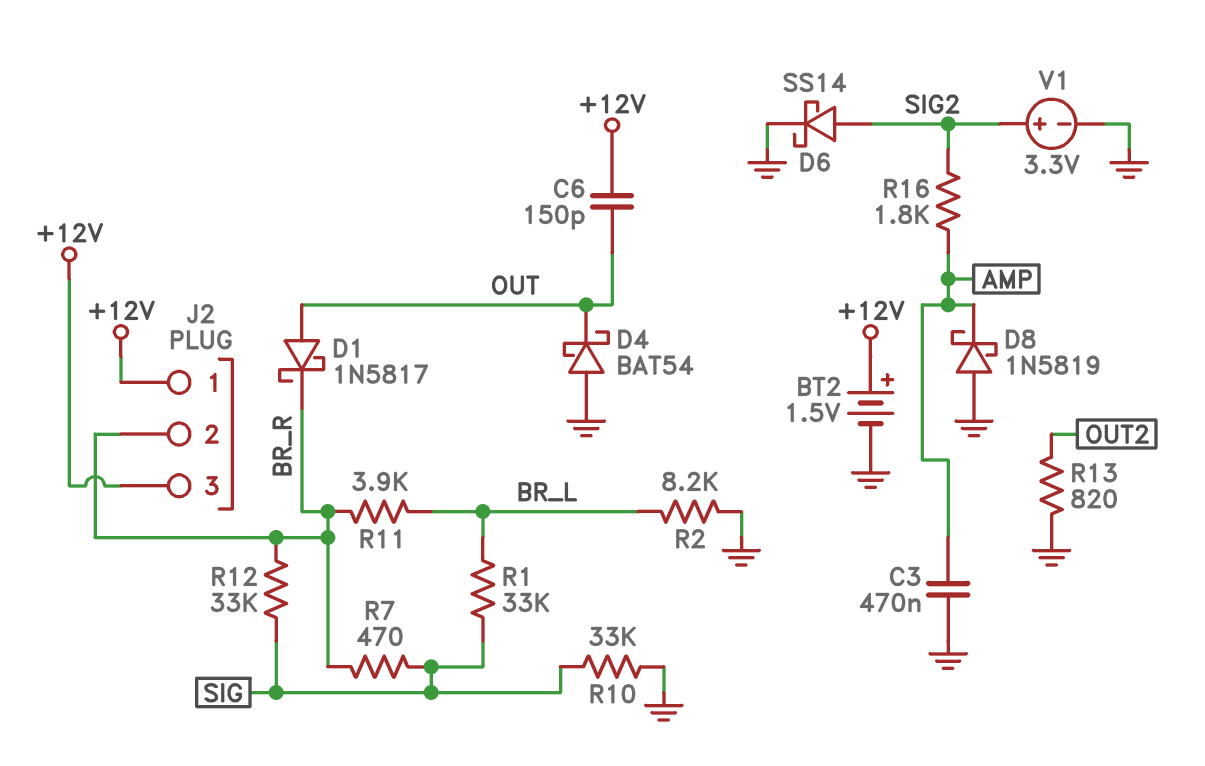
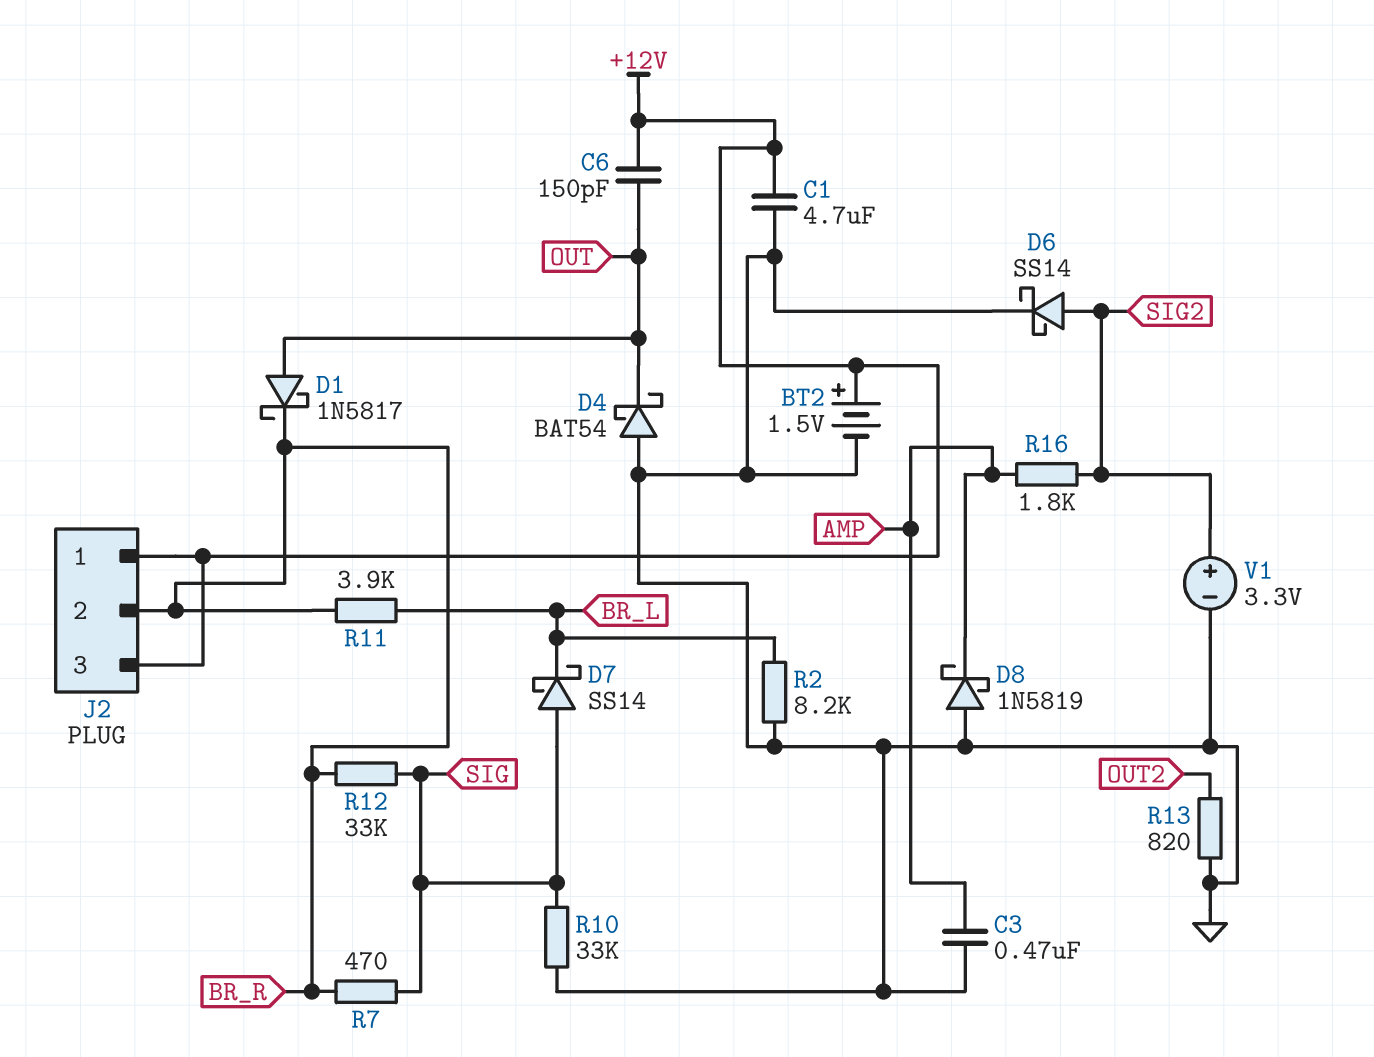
C1: none -> 4.7uF (+12V, GND)
D7: none -> schottky SS14 (A SIG, K BR_L)
R1: 33k (BR_L, SIG) -> none

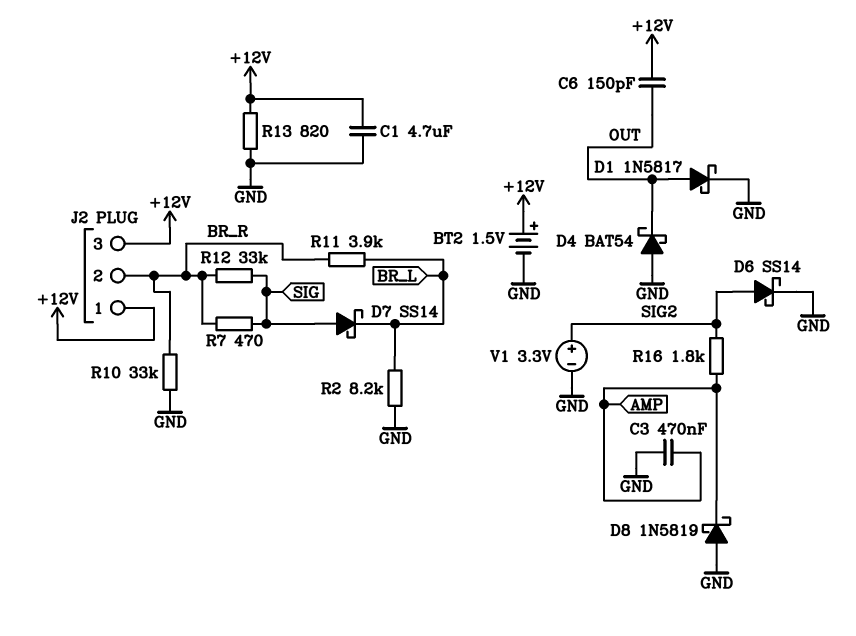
D1: schottky 1N5817 (A OUT, K BR_R) -> schottky 1N5817 (A OUT, K GND)
R10: 33k (GND, SIG) -> 33k (BR_R, GND)
R13: 820 (GND, OUT2) -> 820 (+12V, GND)

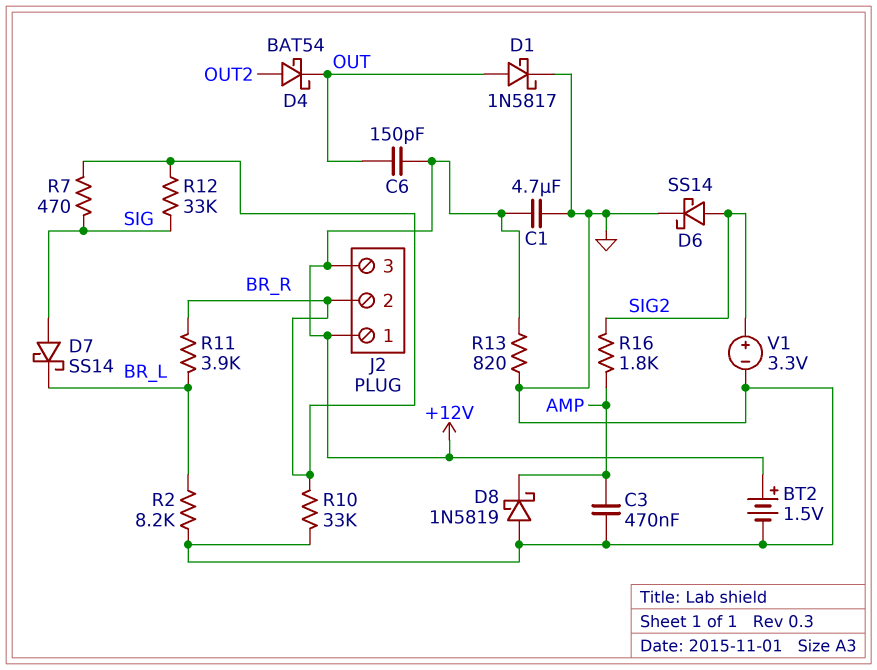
D4: schottky BAT54 (A GND, K OUT) -> schottky BAT54 (A OUT2, K OUT)

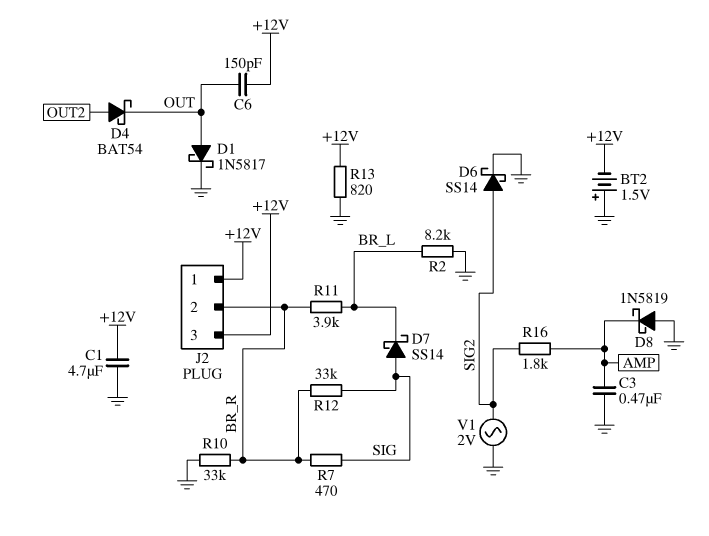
BT2: 1.5V (plus +12V, minus GND) -> 1.5V (plus GND, minus +12V)
V1: 3.3V (plus SIG2, minus GND) -> AC 2V (GND, SIG2)

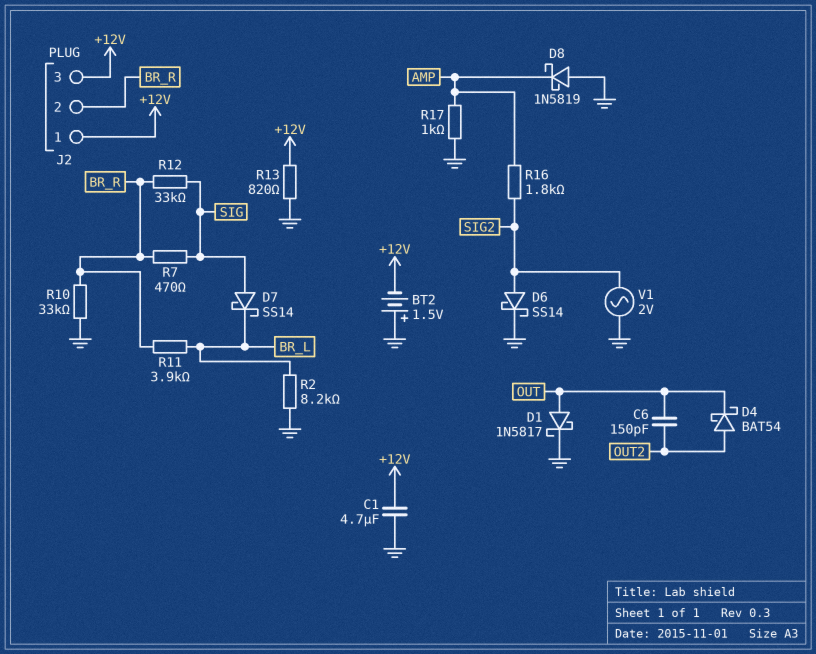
C3: 470nF (AMP, GND) -> none
C6: 150pF (+12V, OUT) -> 150pF (OUT, OUT2)
R17: none -> 1k (AMP, GND)

